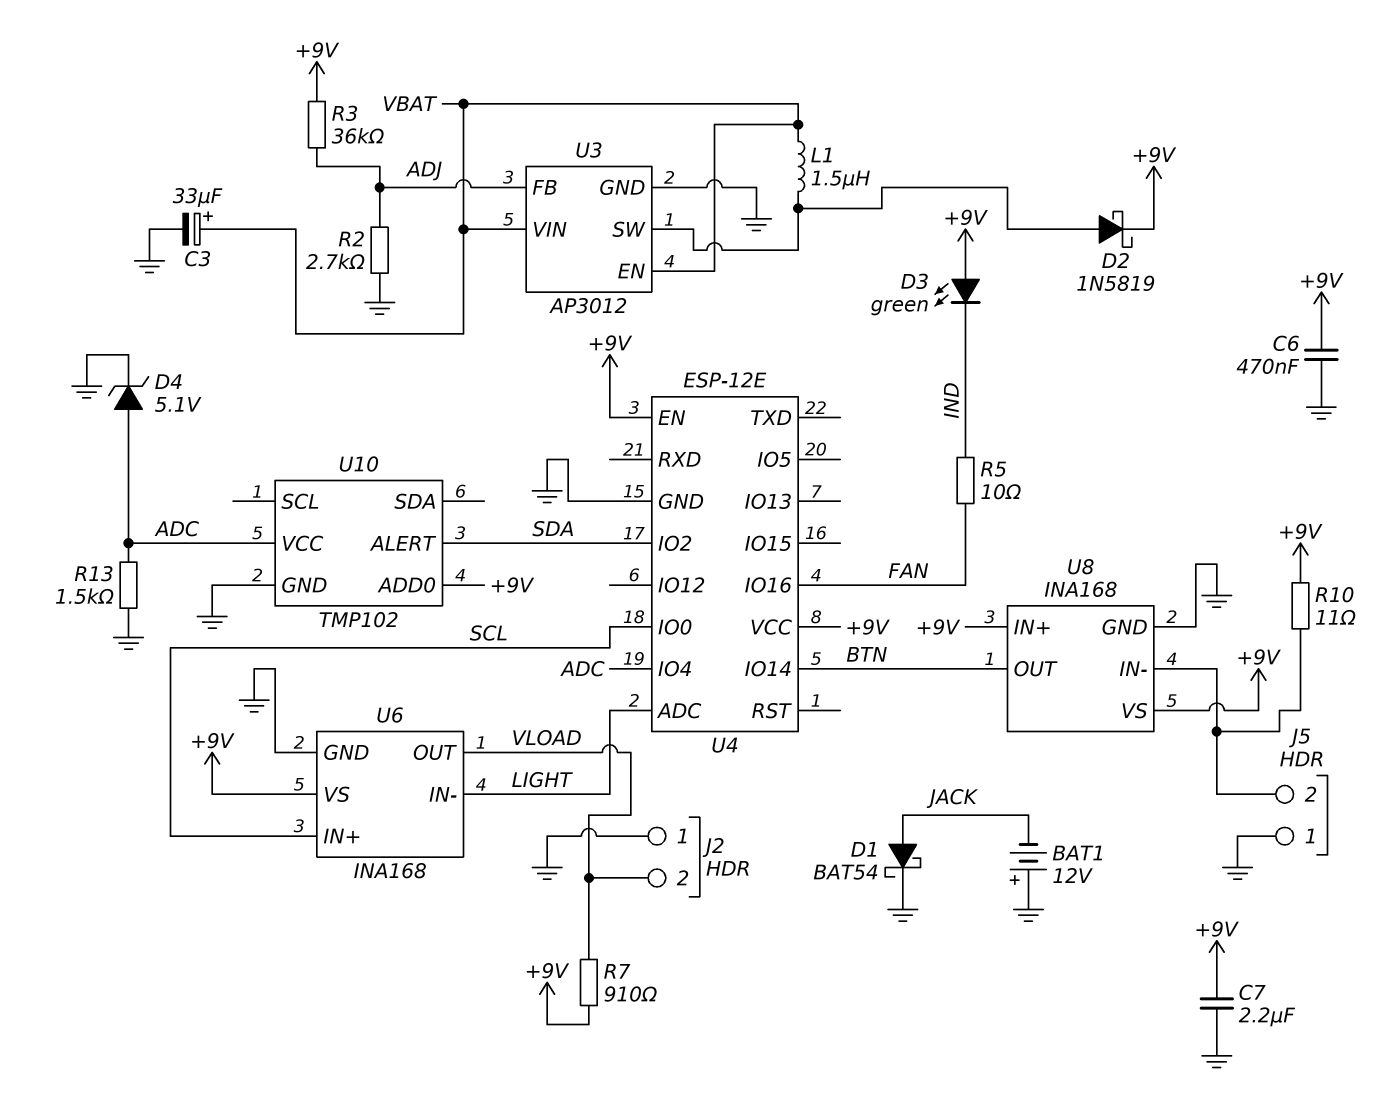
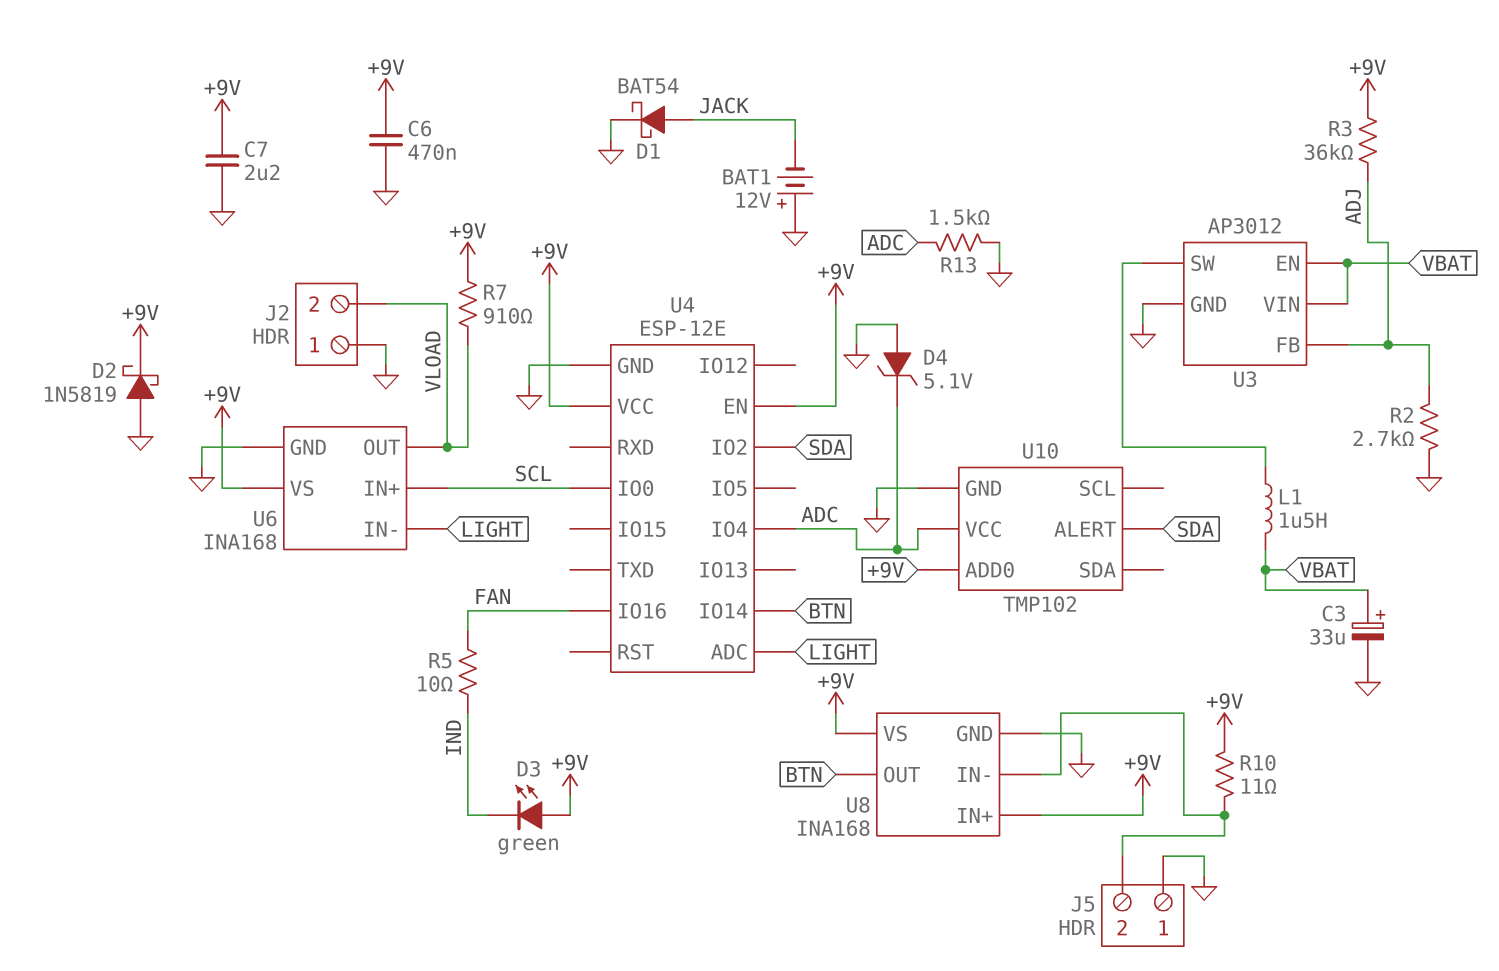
D2: schottky 1N5819 (A U3/SW, K +9V) -> schottky 1N5819 (A GND, K +9V)
D4: zener 5.1V (A ADC, K GND) -> zener 5.1V (A GND, K ADC)

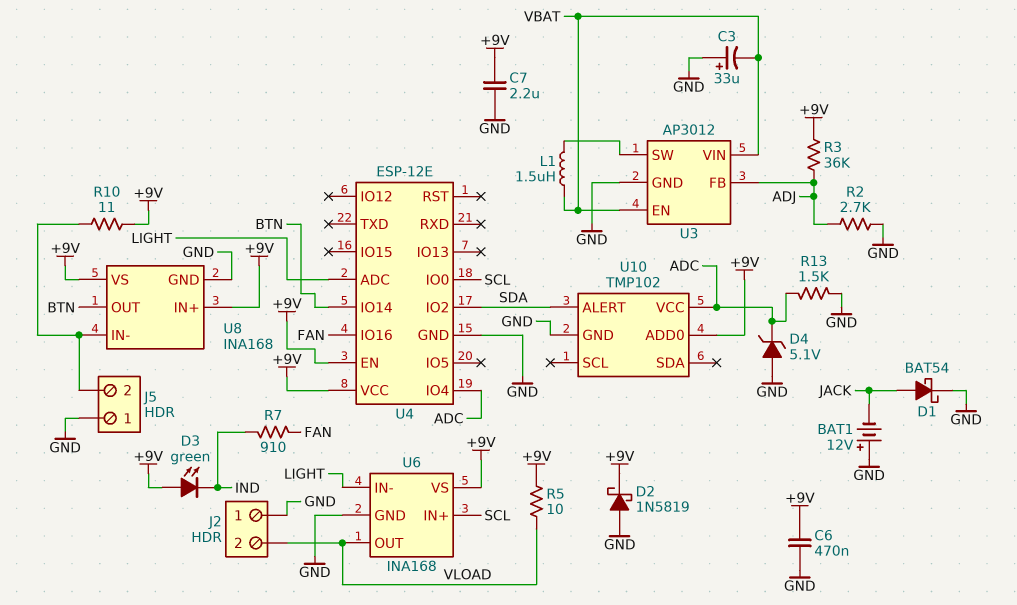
C3: 33uF (plus VBAT, minus GND) -> 33uF (plus GND, minus VBAT)
R5: 10 (FAN, IND) -> 10 (+9V, VLOAD)
R7: 910 (+9V, VLOAD) -> 910 (FAN, IND)

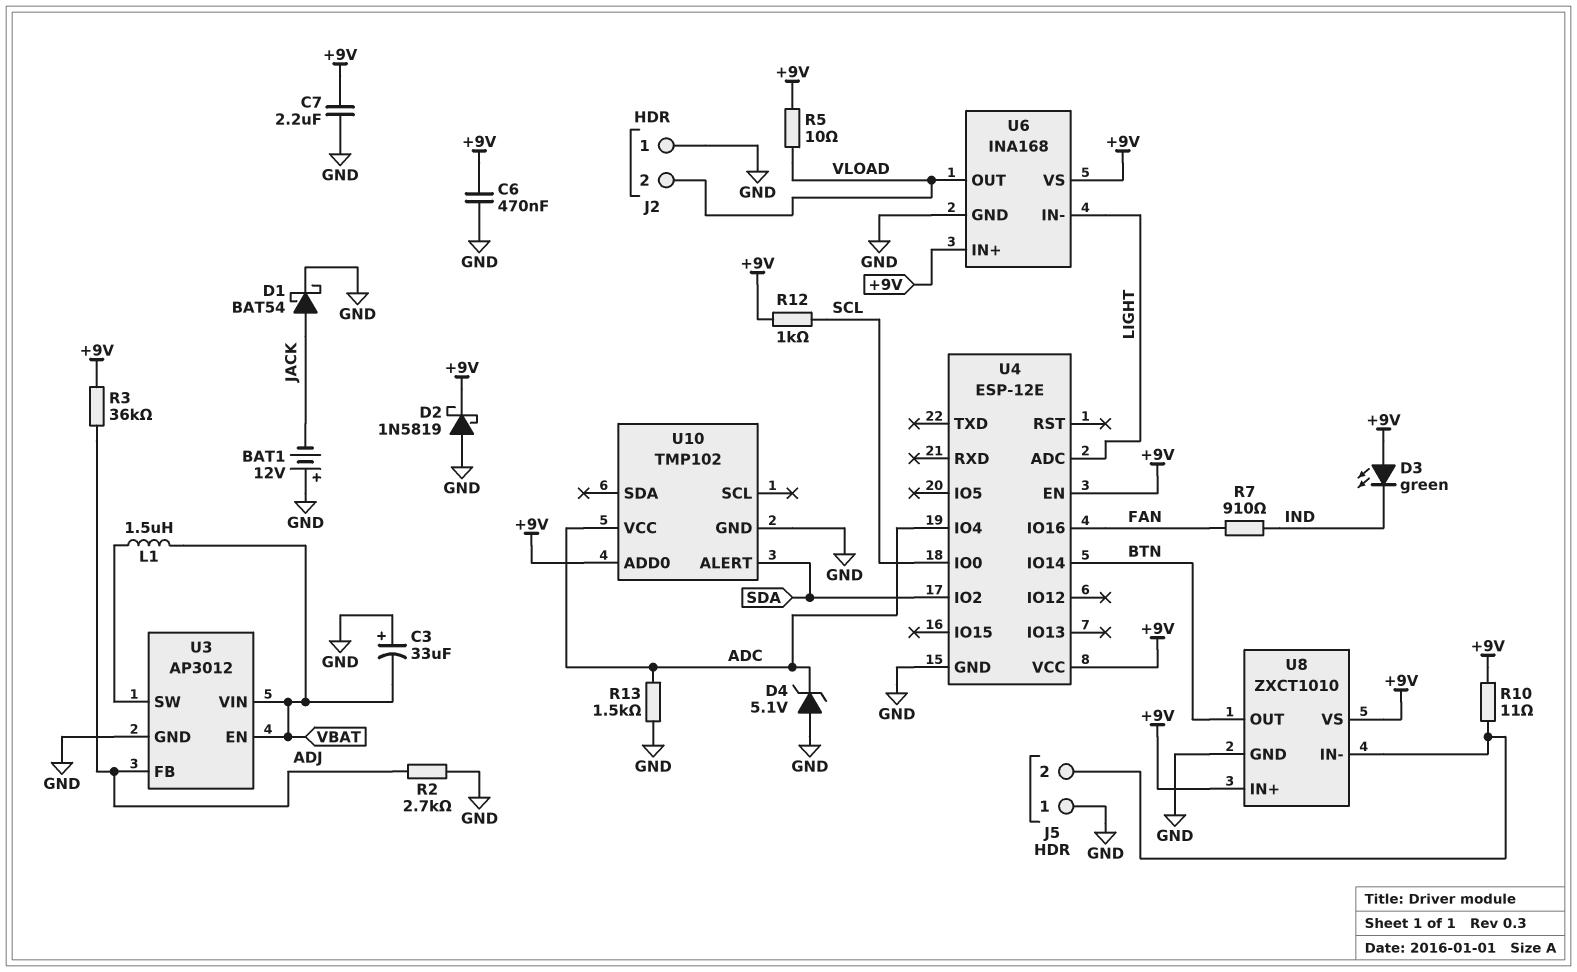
R12: none -> 1k (+9V, SCL)
U6 pin IN+: SCL -> +9V
U8: INA168 -> ZXCT1010

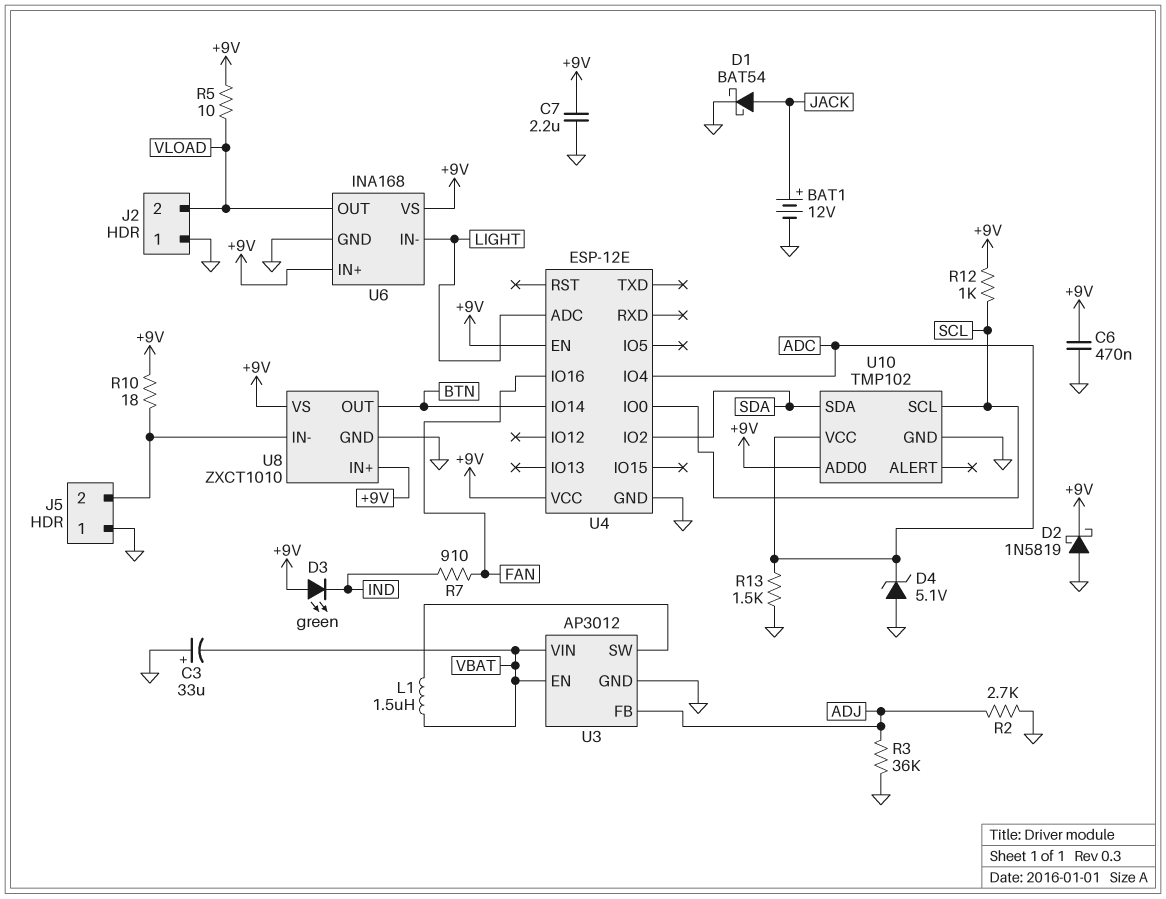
BAT1: 12V (plus GND, minus JACK) -> 12V (plus JACK, minus GND)
R3: 36k (+9V, ADJ) -> 36k (ADJ, GND)
R10: 11 (+9V, J5/2) -> 18 (+9V, J5/2)
U10 pin ALERT: SDA -> none
U10 pin SCL: none -> SCL
U10 pin SDA: none -> SDA

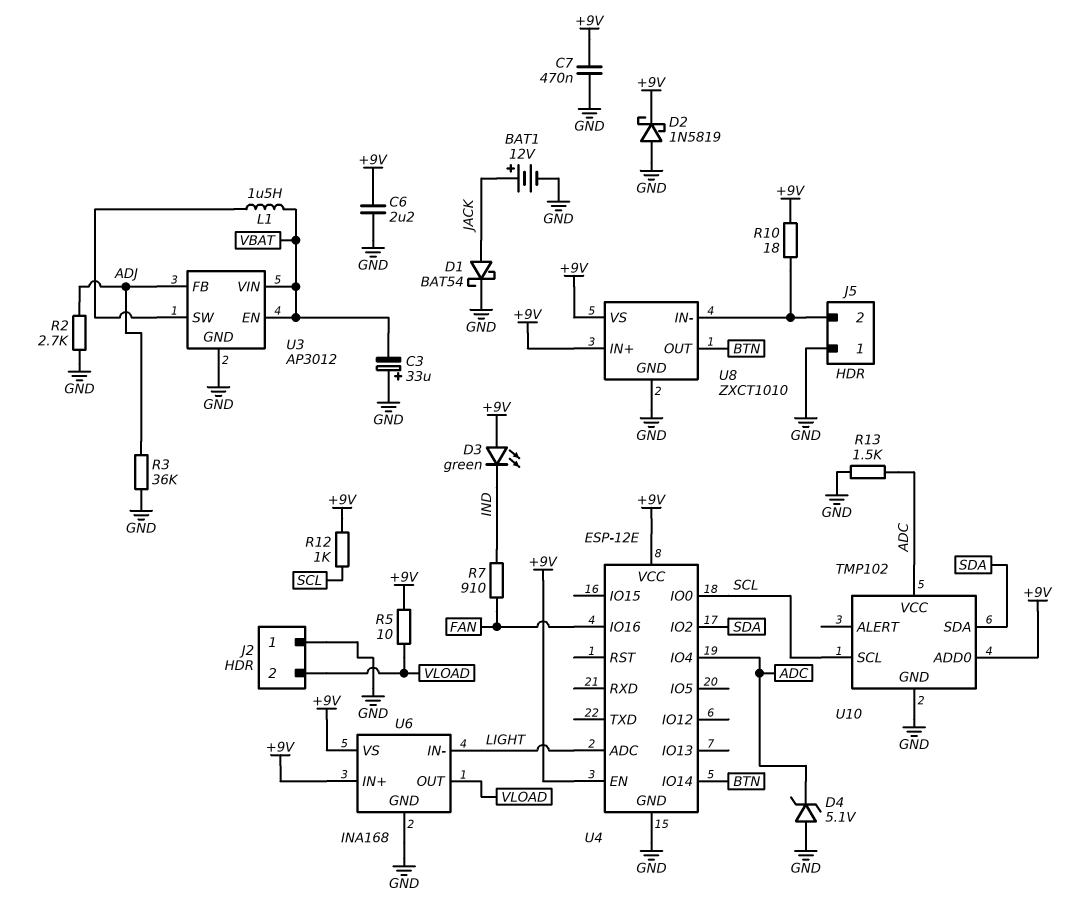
C6: 470nF (+9V, GND) -> 2.2uF (+9V, GND)
C7: 2.2uF (+9V, GND) -> 470nF (+9V, GND)

